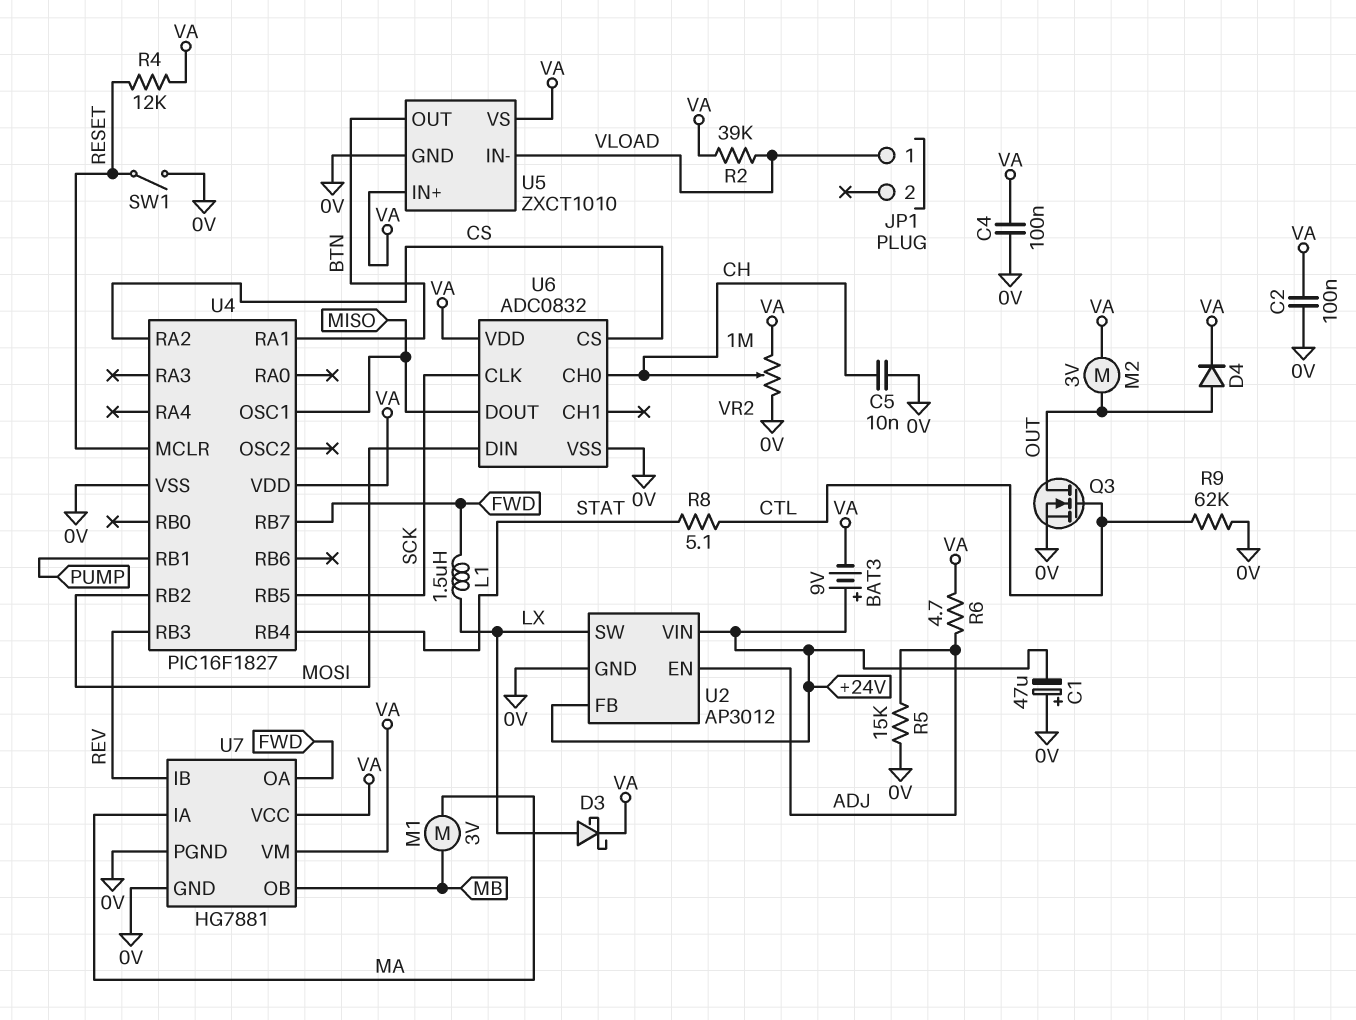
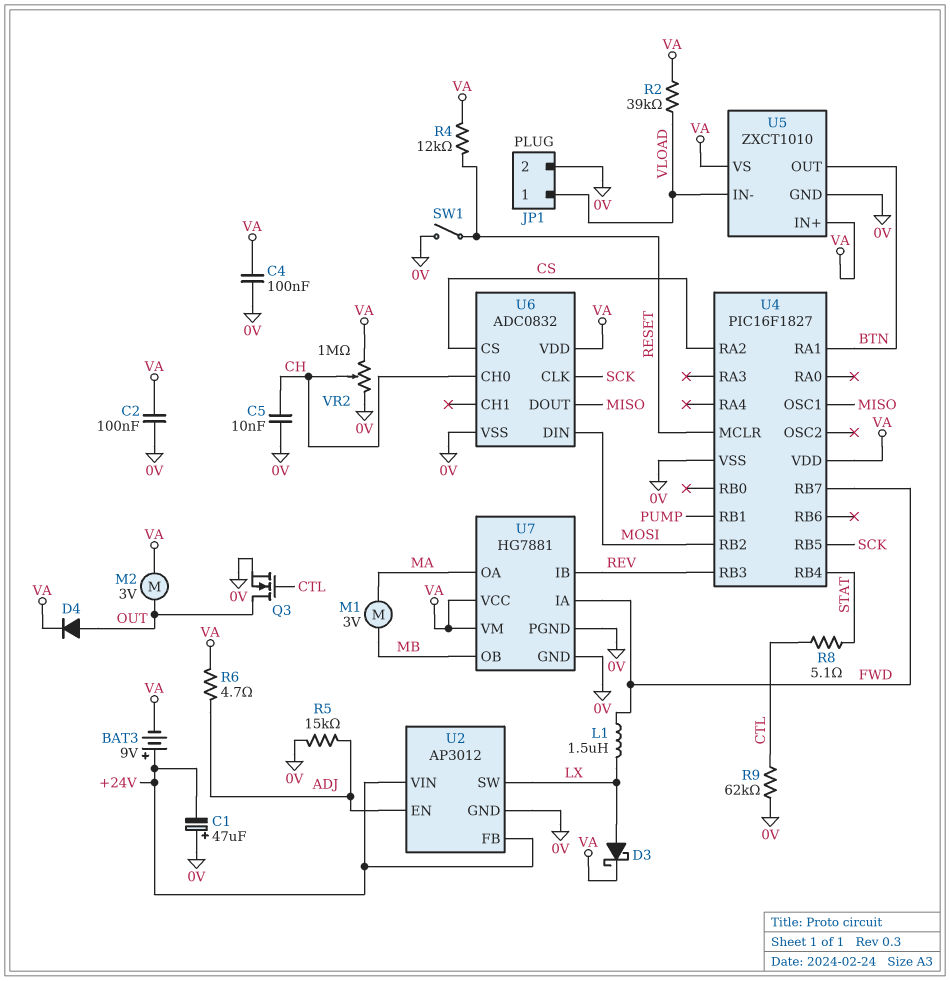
JP1 pin 2: none -> 0V
U7 pin IA: MA -> FWD
U7 pin OA: FWD -> MA

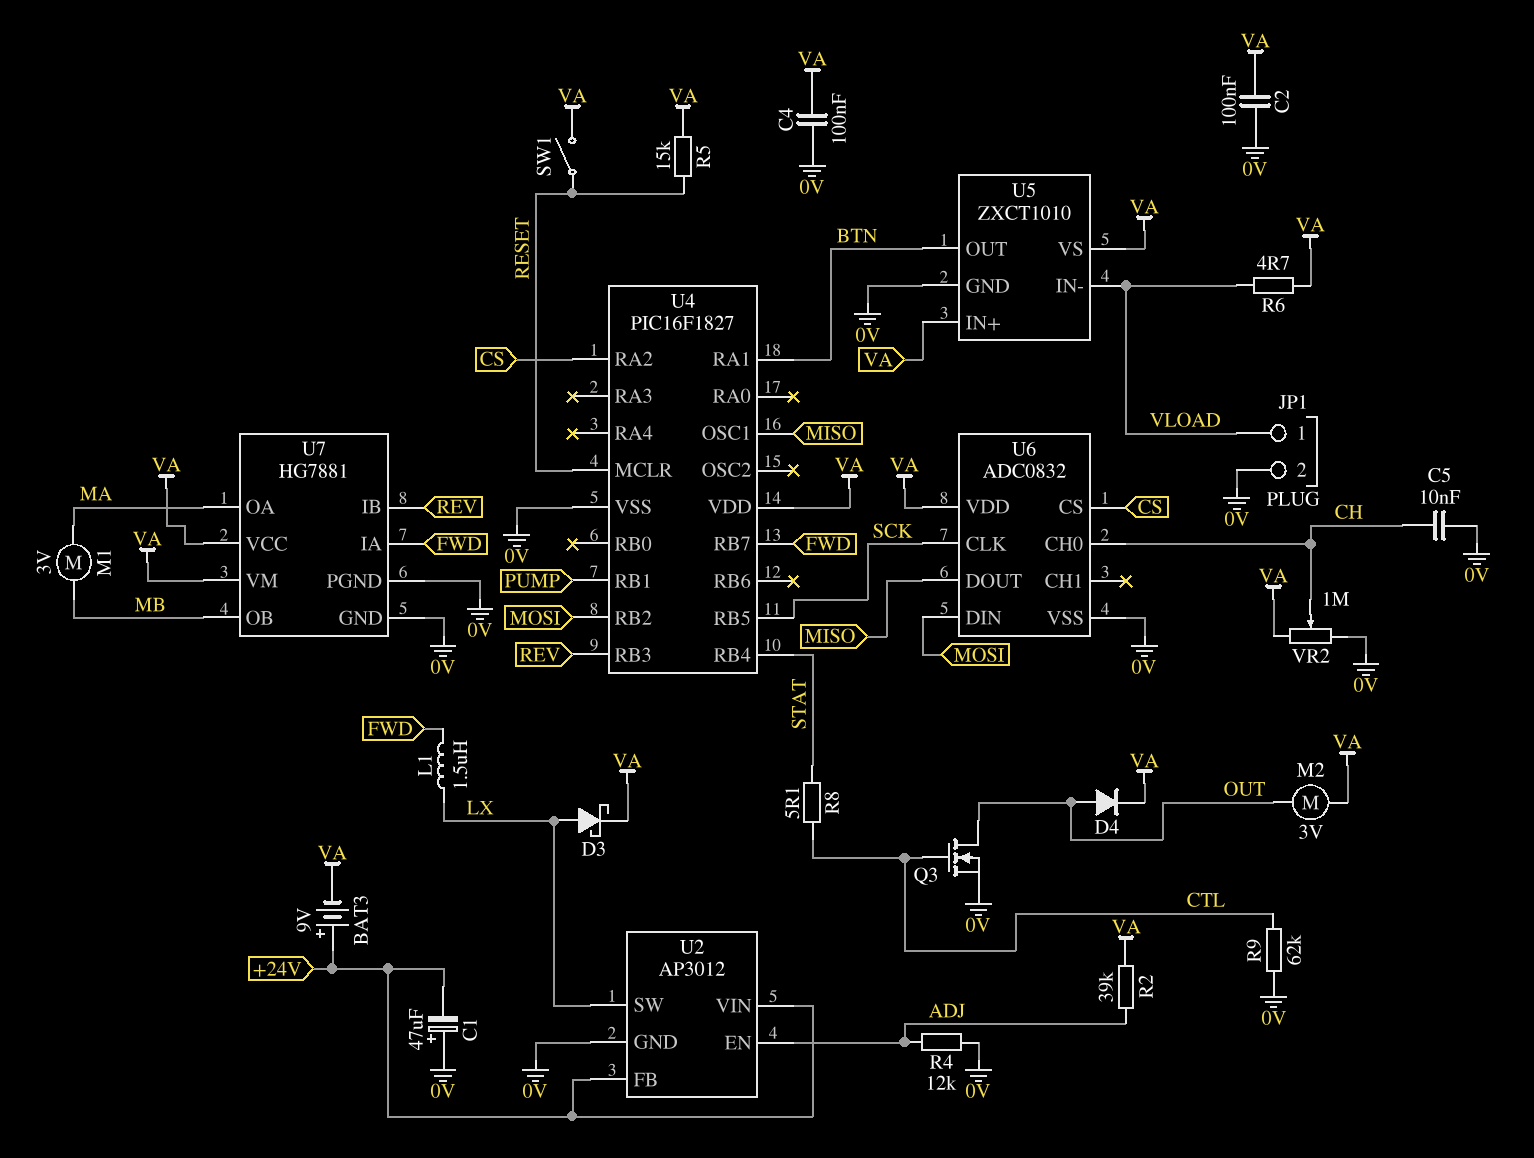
R2: 39k (VA, VLOAD) -> 39k (ADJ, VA)
R4: 12k (RESET, VA) -> 12k (0V, ADJ)
R5: 15k (0V, ADJ) -> 15k (RESET, VA)
R6: 4.7 (ADJ, VA) -> 4.7 (VA, VLOAD)
SW1: switch (0V, RESET) -> switch (RESET, VA)

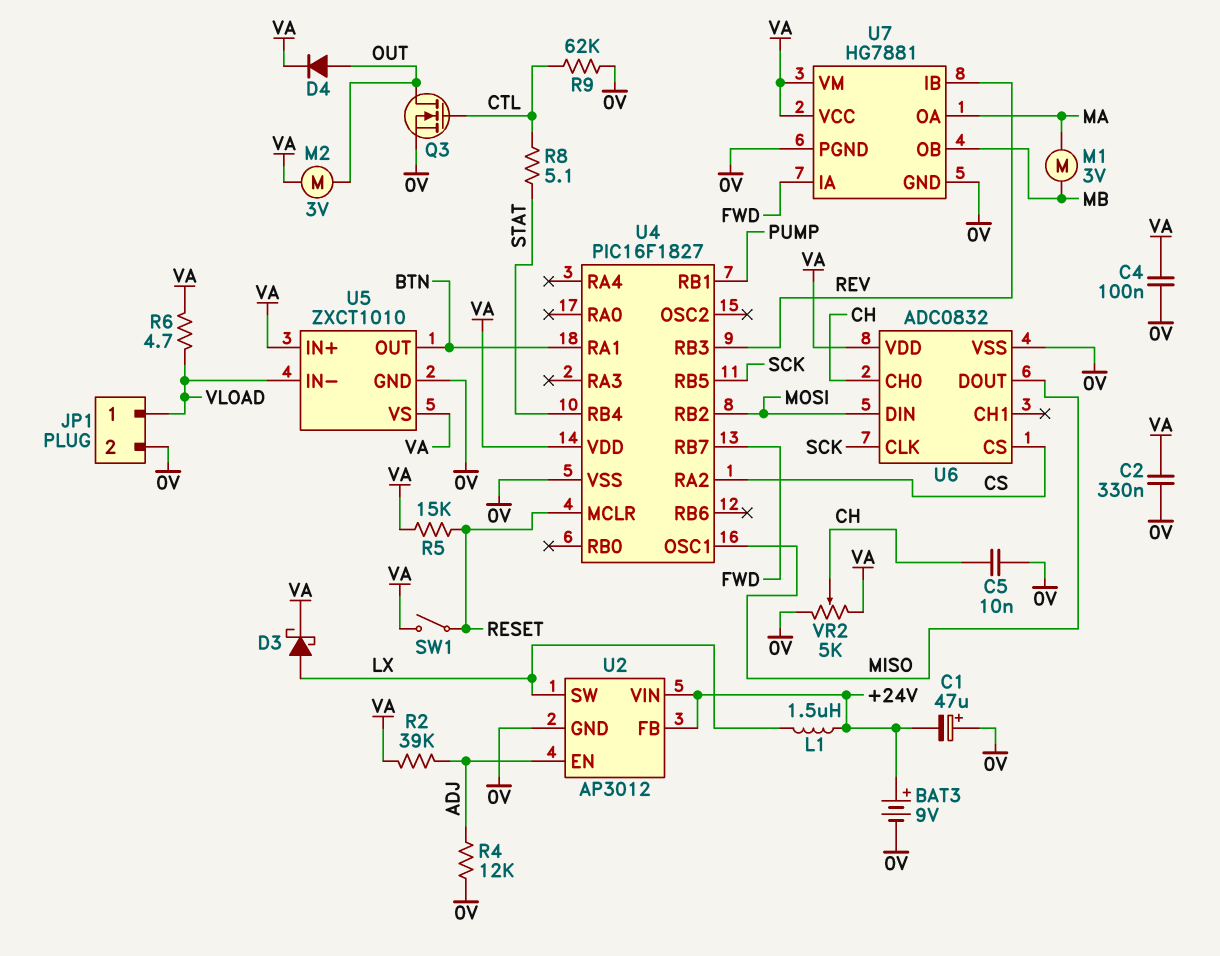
BAT3: 9V (plus +24V, minus VA) -> 9V (plus +24V, minus 0V)
C2: 100nF (0V, VA) -> 330nF (0V, VA)
L1: 1.5uH (FWD, LX) -> 1.5uH (+24V, LX)
VR2: 1M (0V, VA, wiper CH) -> 5k (0V, VA, wiper CH)

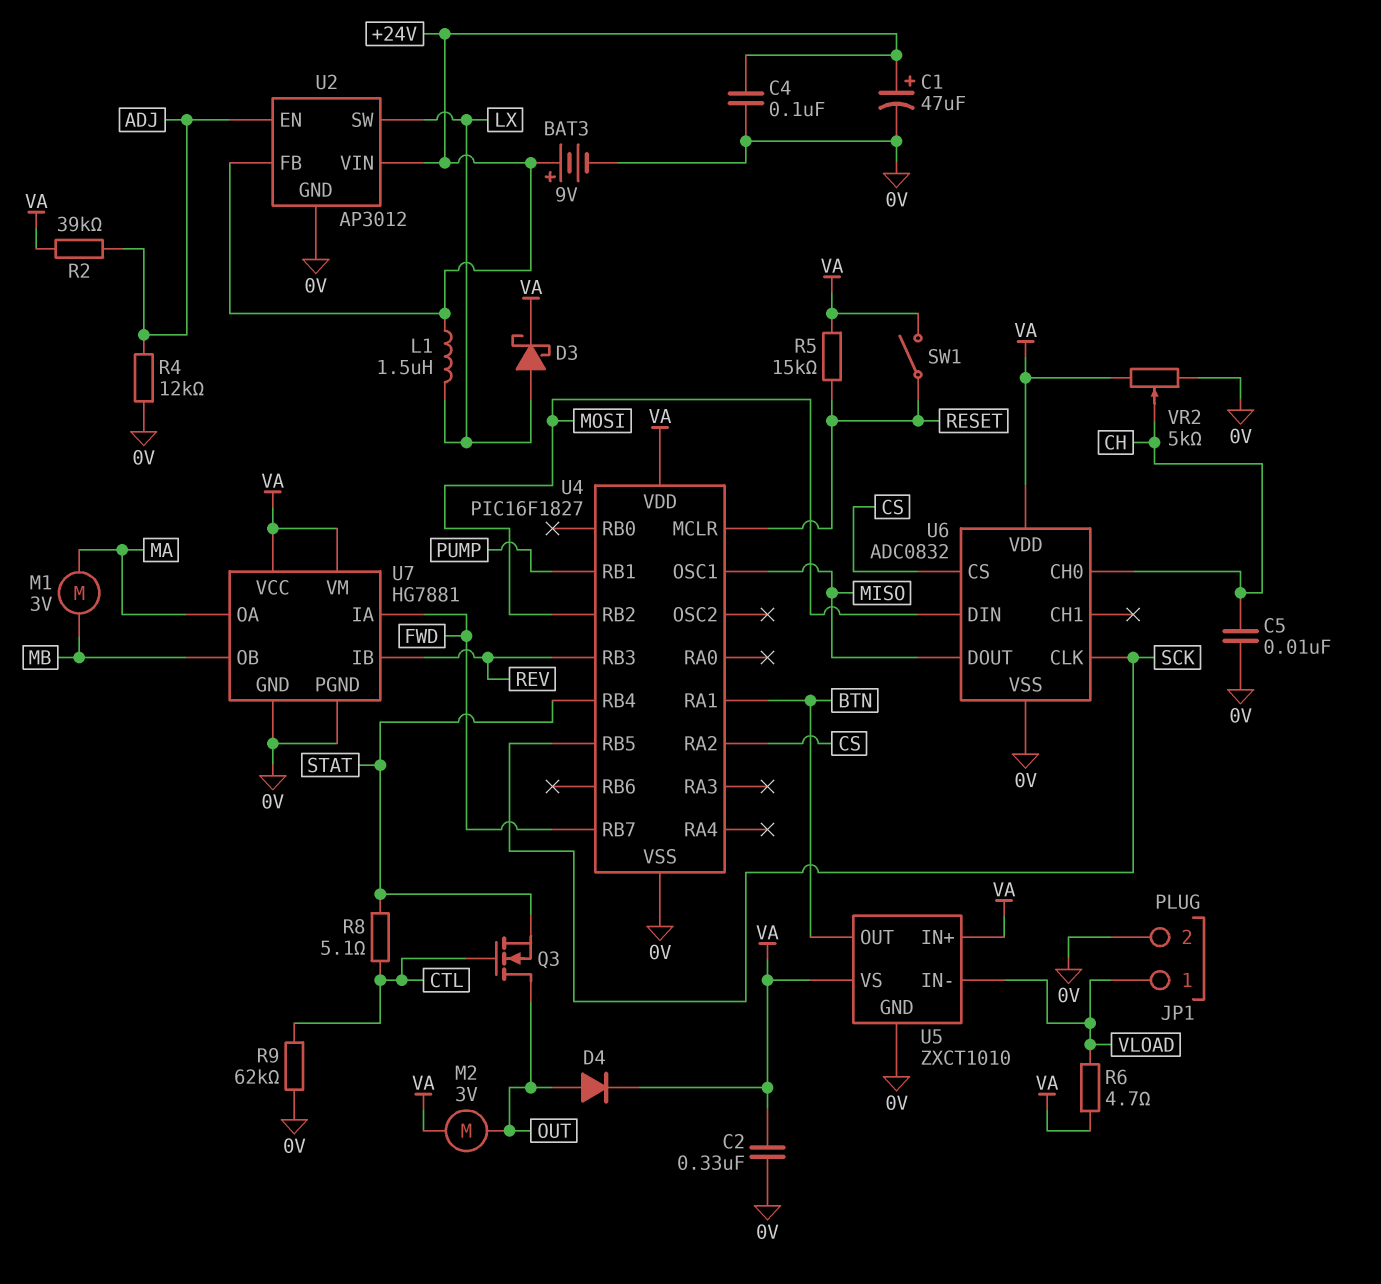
C1: 47uF (plus 0V, minus +24V) -> 47uF (plus +24V, minus 0V)
C4: 100nF (0V, VA) -> 100nF (+24V, 0V)
Q3: NMOS (G CTL, D OUT, S 0V) -> NMOS (G CTL, D OUT, S STAT)

